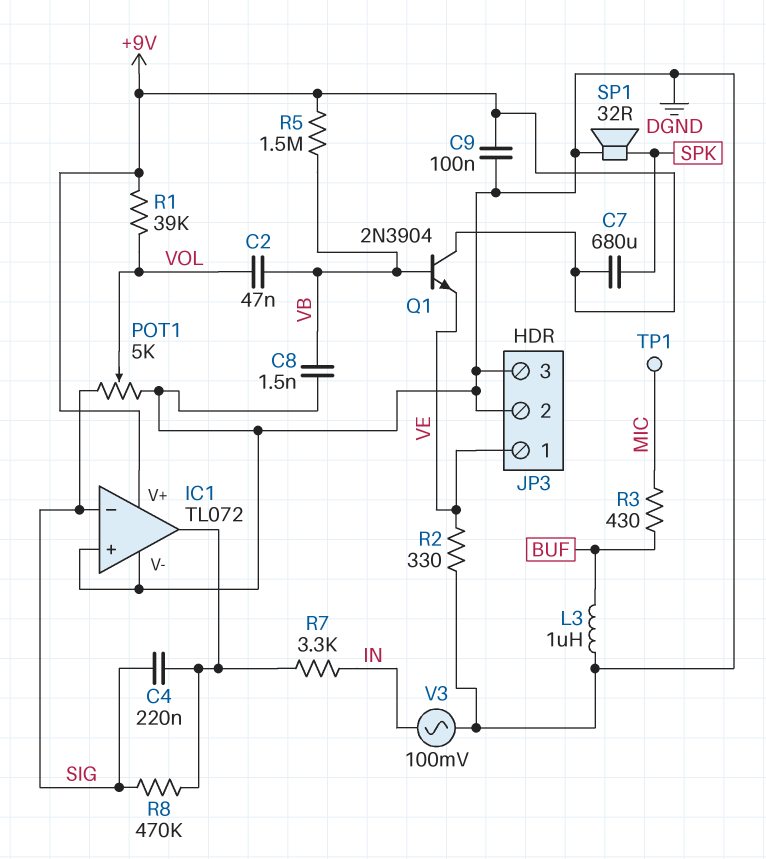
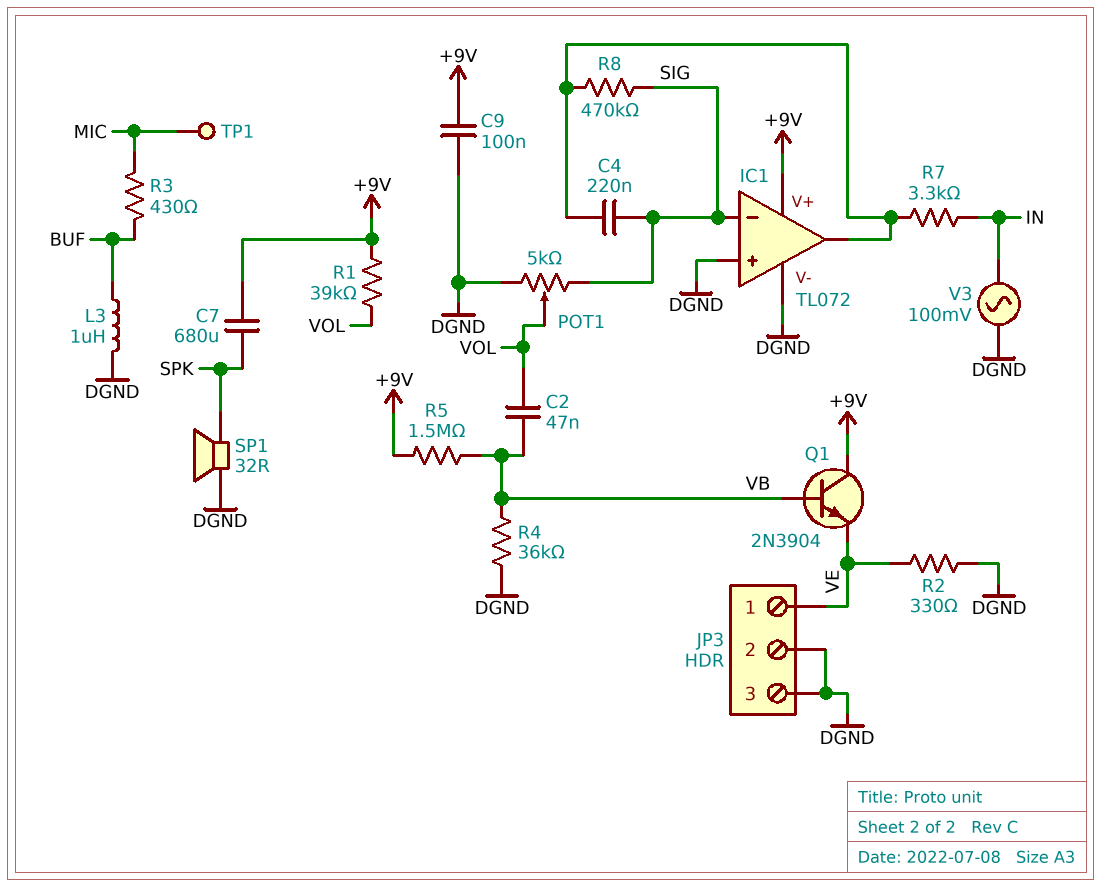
C8: 1.5nF (DGND, VB) -> none
R4: none -> 36k (DGND, VB)

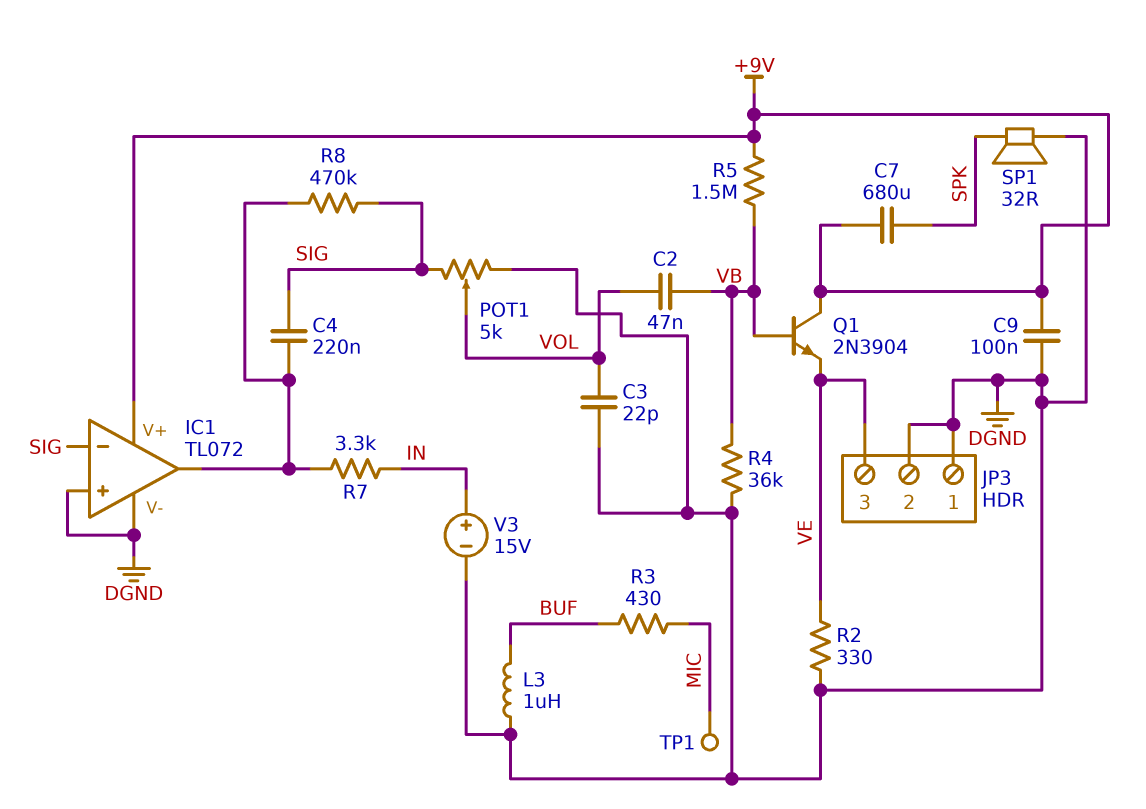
C3: none -> 22pF (DGND, VOL)
JP3 pin 1: VE -> DGND
JP3 pin 3: DGND -> VE
R1: 39k (+9V, VOL) -> none
V3: AC 100mV (DGND, IN) -> 15V (plus IN, minus DGND)

